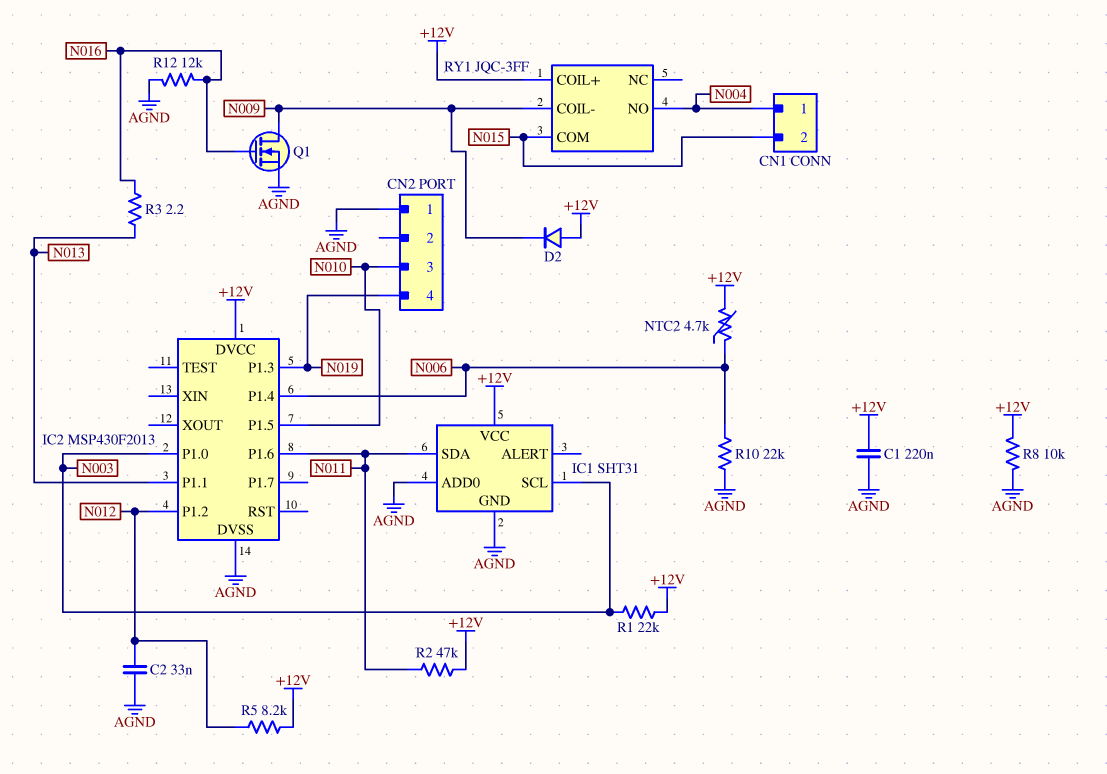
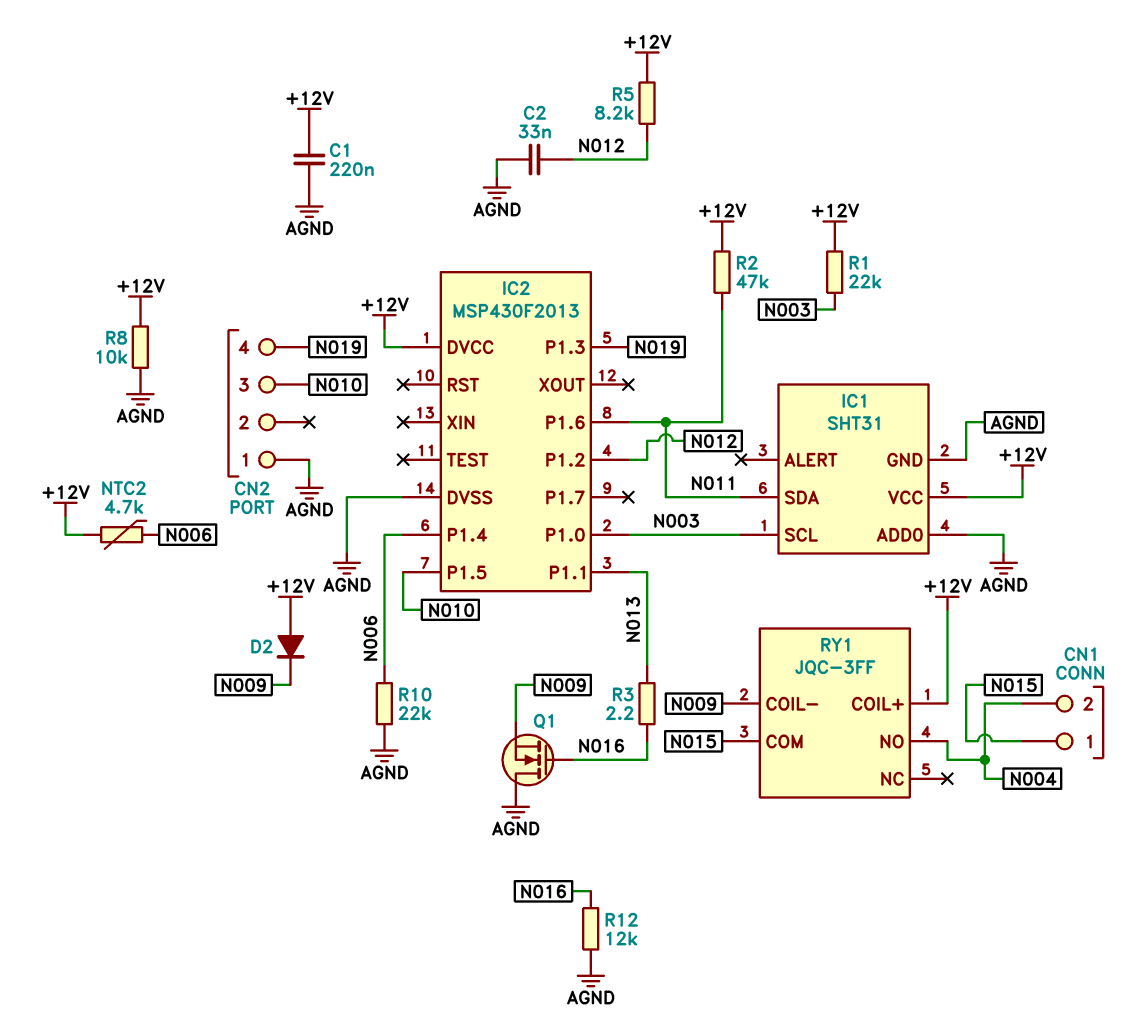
CN1 pin 1: N004 -> N015
CN1 pin 2: N015 -> N004
Q1: NMOS (G N016, D N009, S AGND) -> NMOS (G N016, D AGND, S N009)

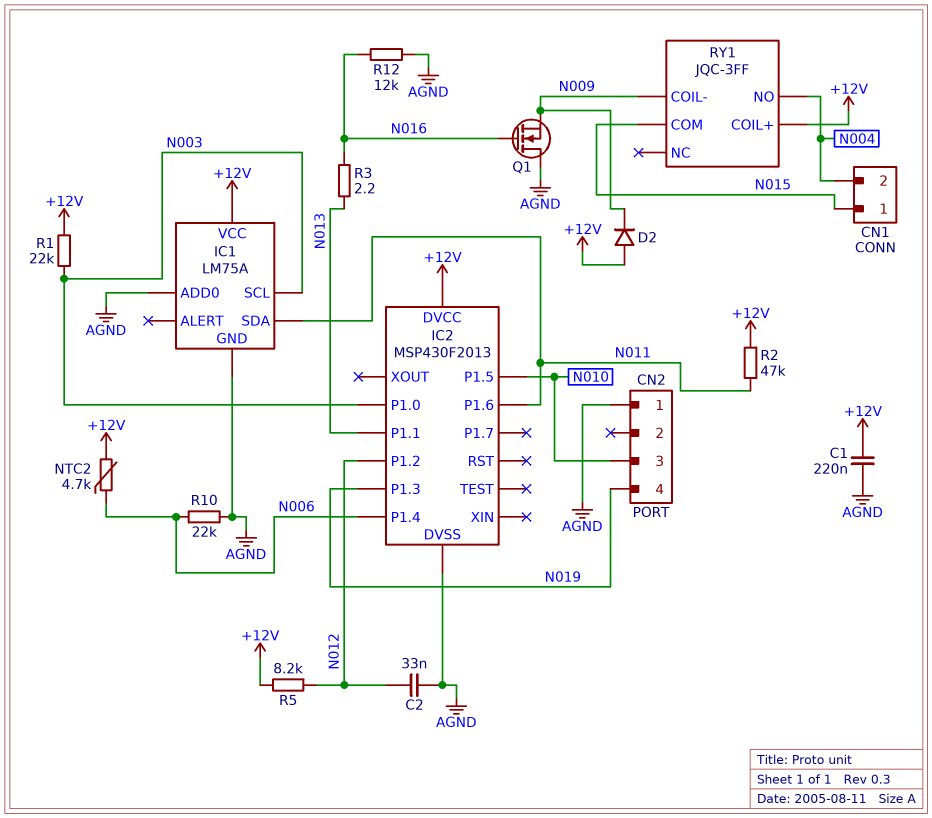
IC1: SHT31 -> LM75A
R8: 10k (+12V, AGND) -> none

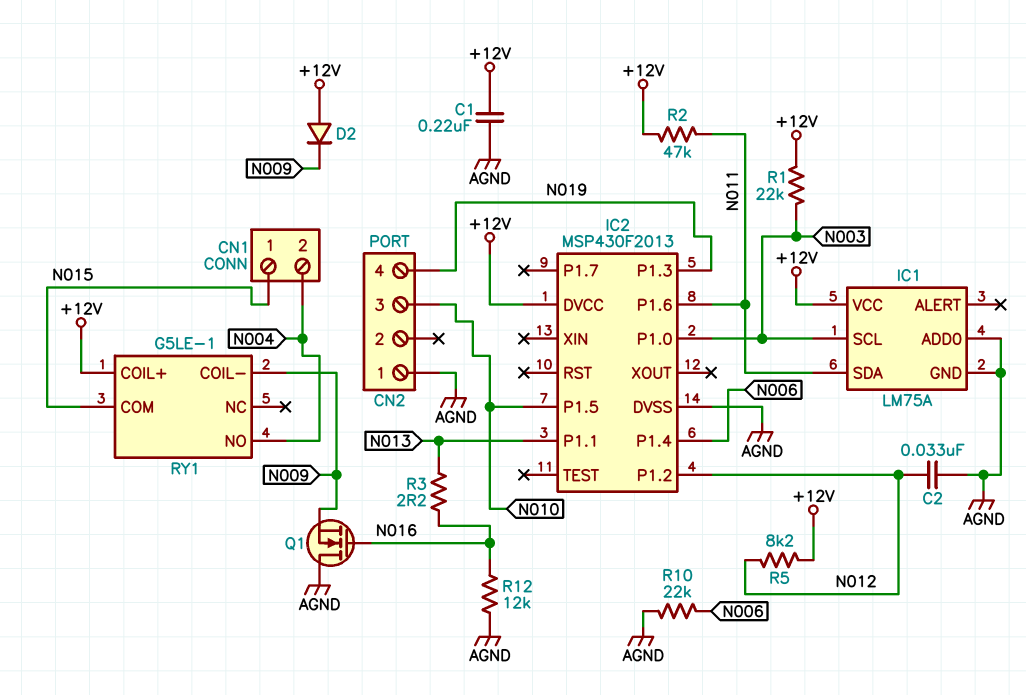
NTC2: 4.7k (+12V, N006) -> none
RY1: JQC-3FF -> G5LE-1

